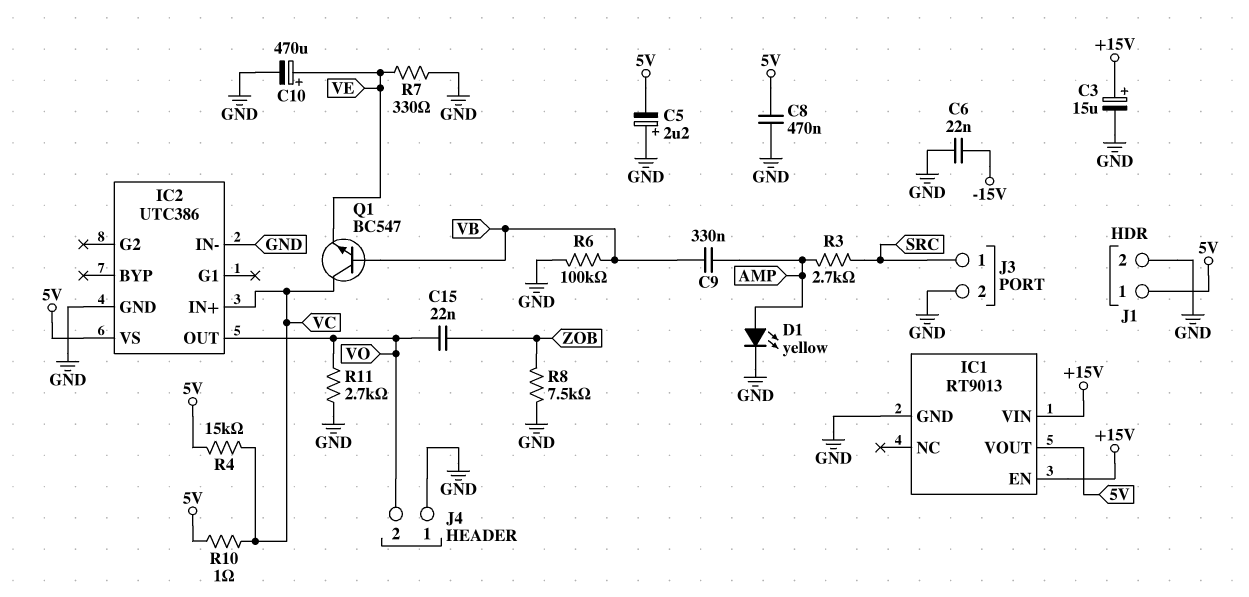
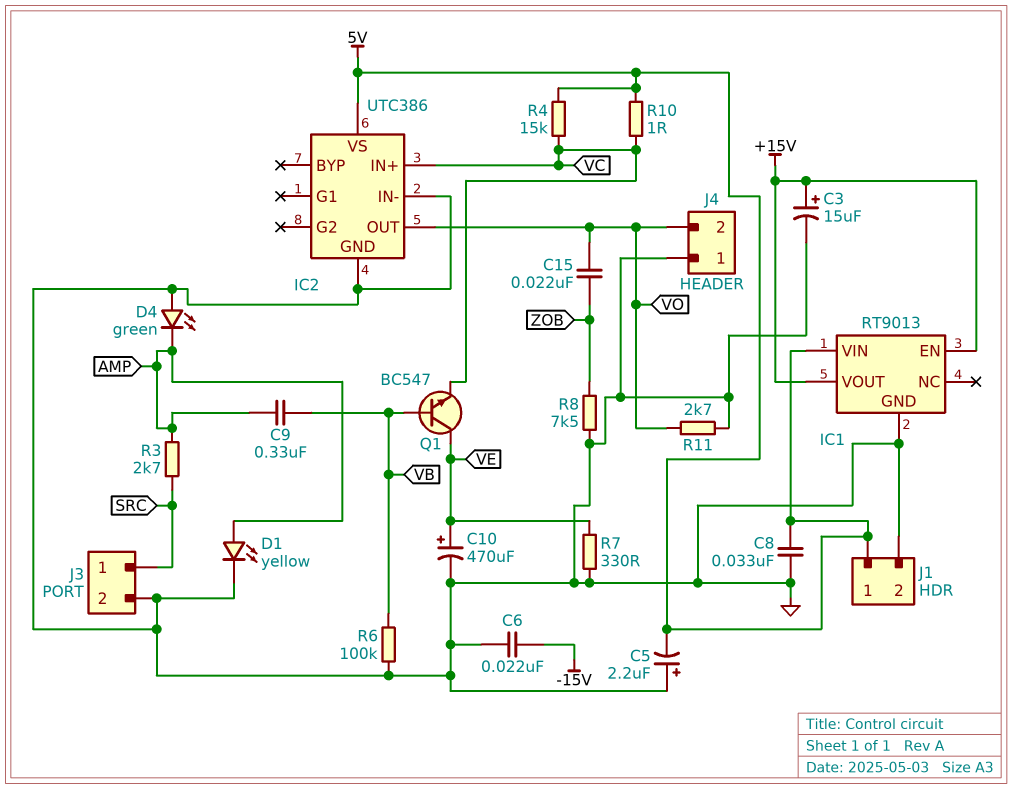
C8: 470nF (5V, GND) -> 33nF (5V, GND)
D4: none -> LED green (A GND, K AMP)
IC1 pin VIN: +15V -> 5V
IC1 pin VOUT: 5V -> +15V
Q1: NPN BC547 (B VB, C VC, E VE) -> NPN BC547 (B VB, C VE, E VC)

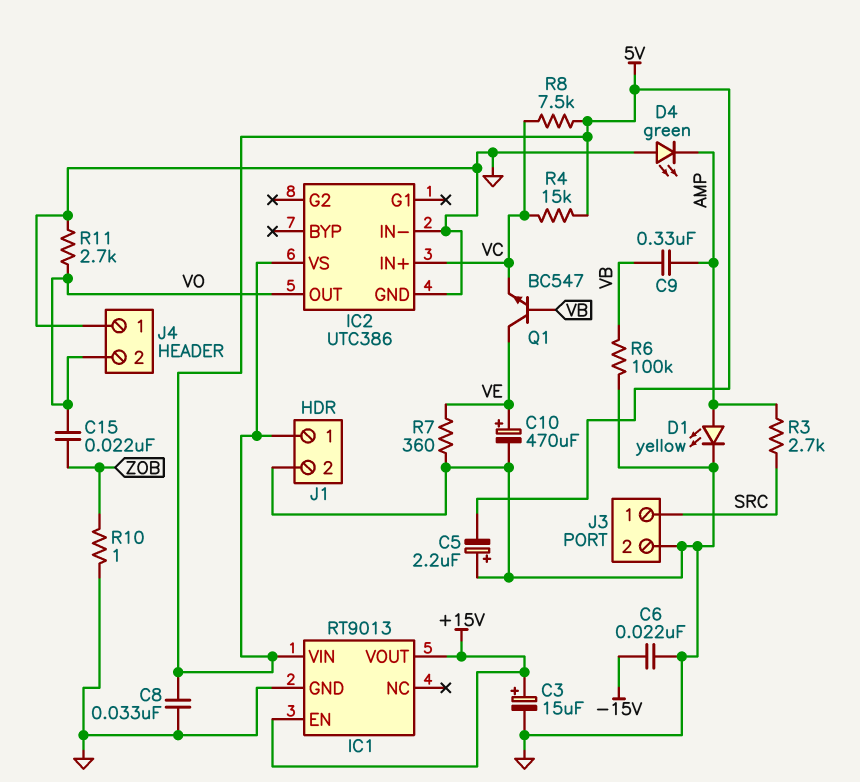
R7: 330 (GND, VE) -> 360 (GND, VE)
R8: 7.5k (GND, ZOB) -> 7.5k (5V, VC)
R10: 1 (5V, VC) -> 1 (GND, ZOB)

